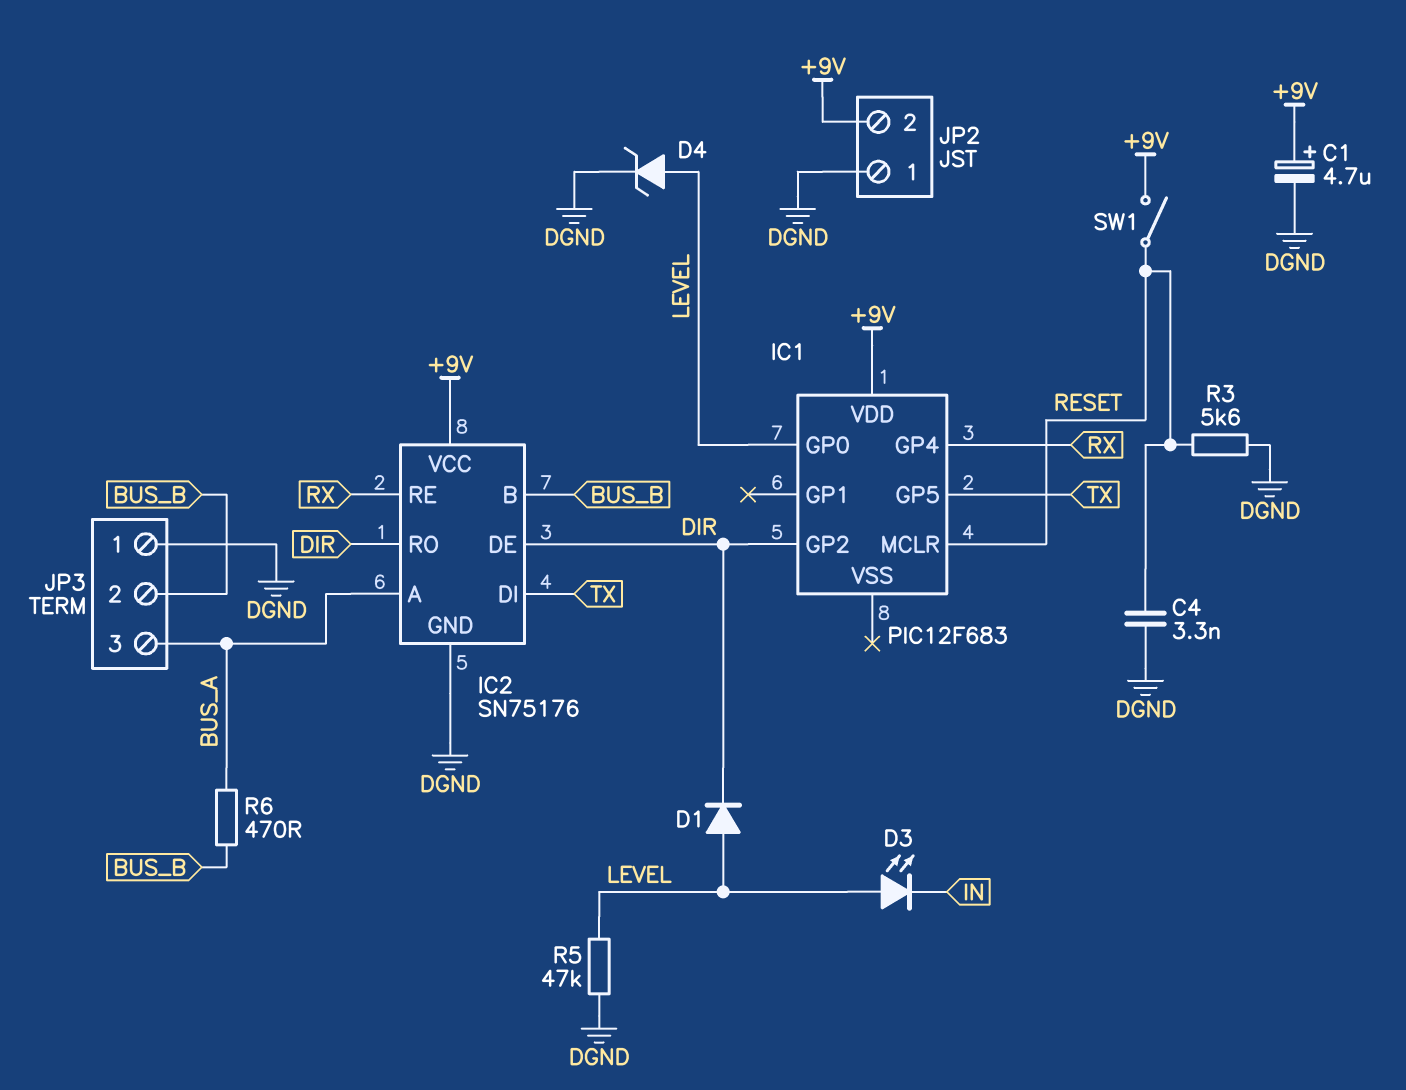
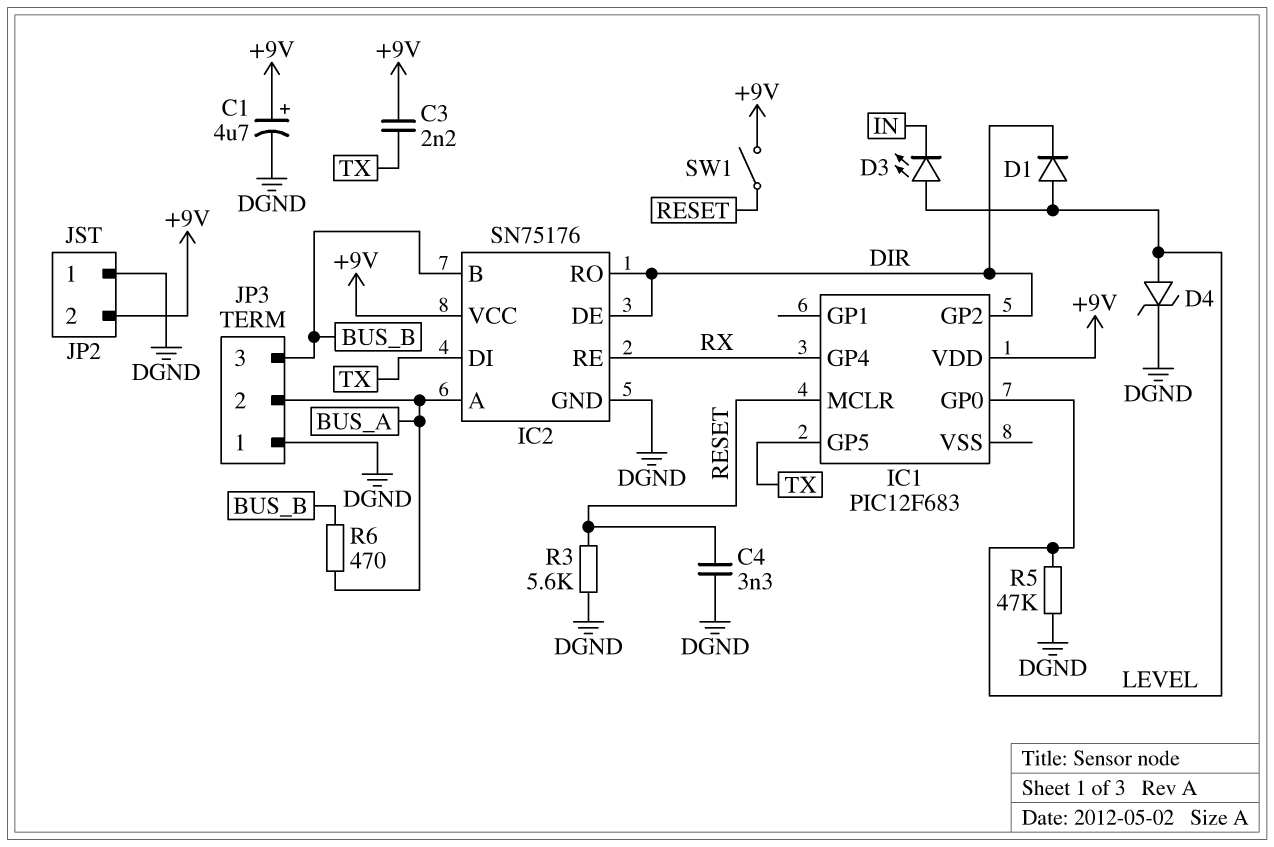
C3: none -> 2.2nF (+9V, TX)
JP3 pin 2: BUS_B -> BUS_A
JP3 pin 3: BUS_A -> BUS_B

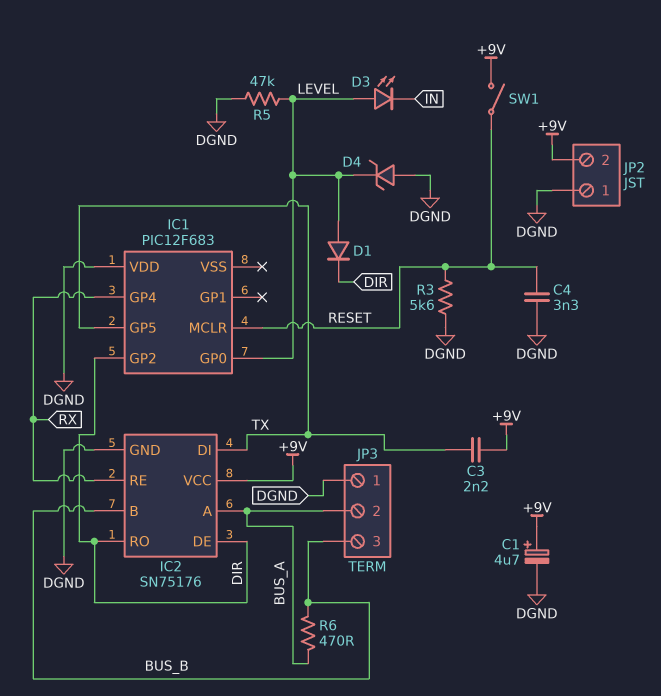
D4: zener (A LEVEL, K DGND) -> zener (A DGND, K LEVEL)
IC1 pin VDD: +9V -> DGND

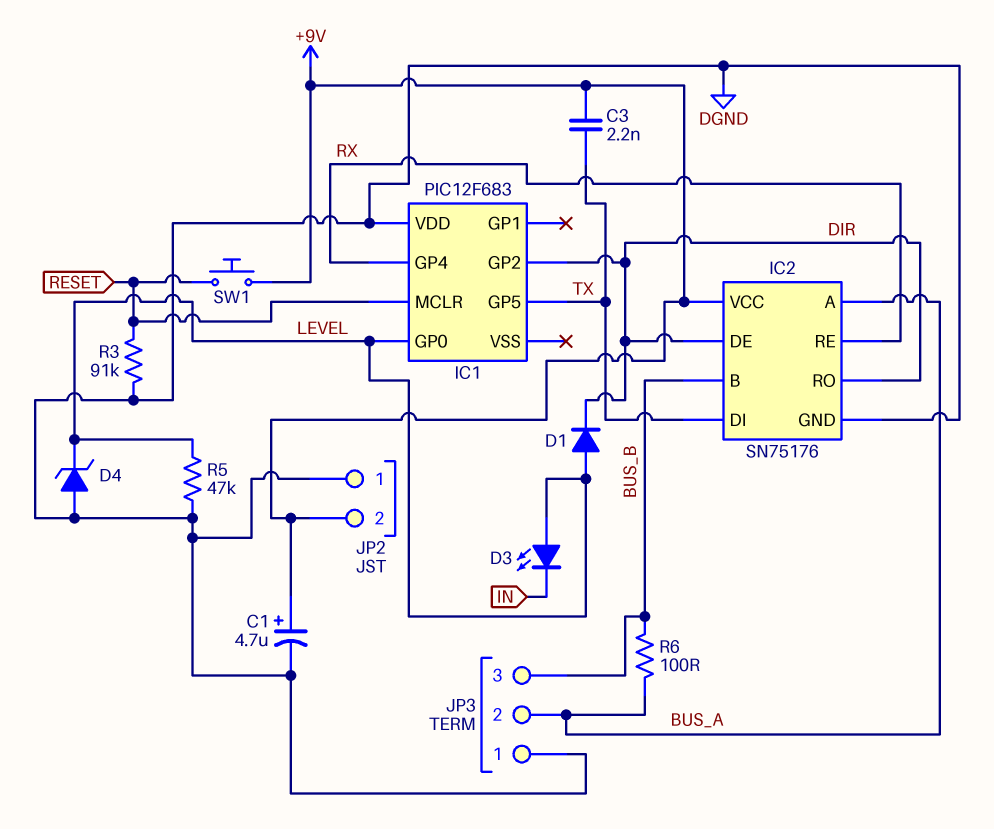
C4: 3.3nF (DGND, RESET) -> none
R3: 5.6k (DGND, RESET) -> 91k (DGND, RESET)
R6: 470 (BUS_A, BUS_B) -> 100 (BUS_A, BUS_B)
SW1: switch (+9V, RESET) -> button (+9V, RESET)

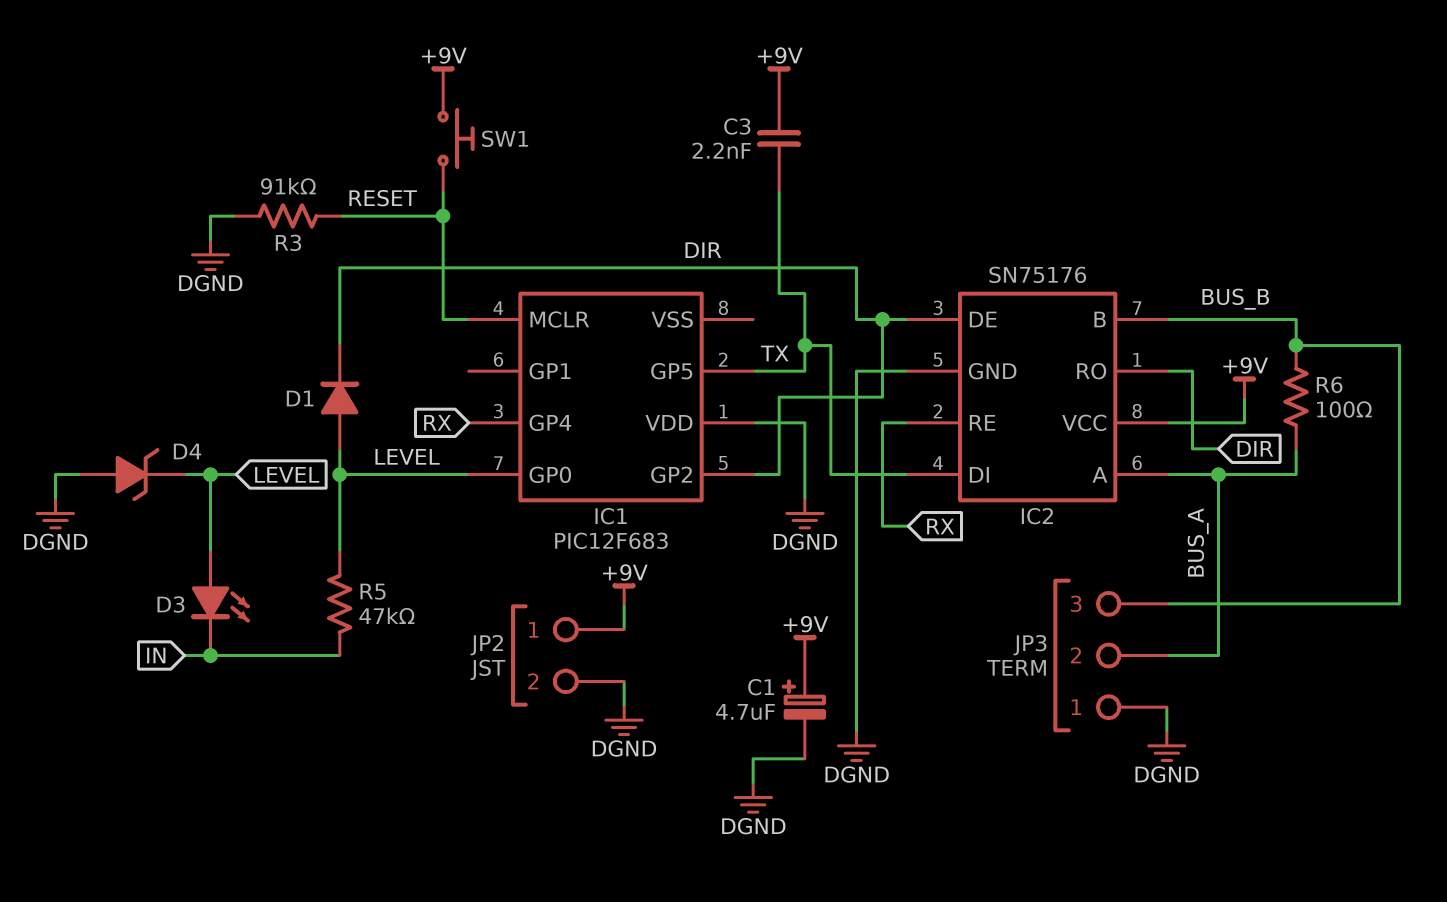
JP2 pin 1: DGND -> +9V
JP2 pin 2: +9V -> DGND
R5: 47k (DGND, LEVEL) -> 47k (IN, LEVEL)

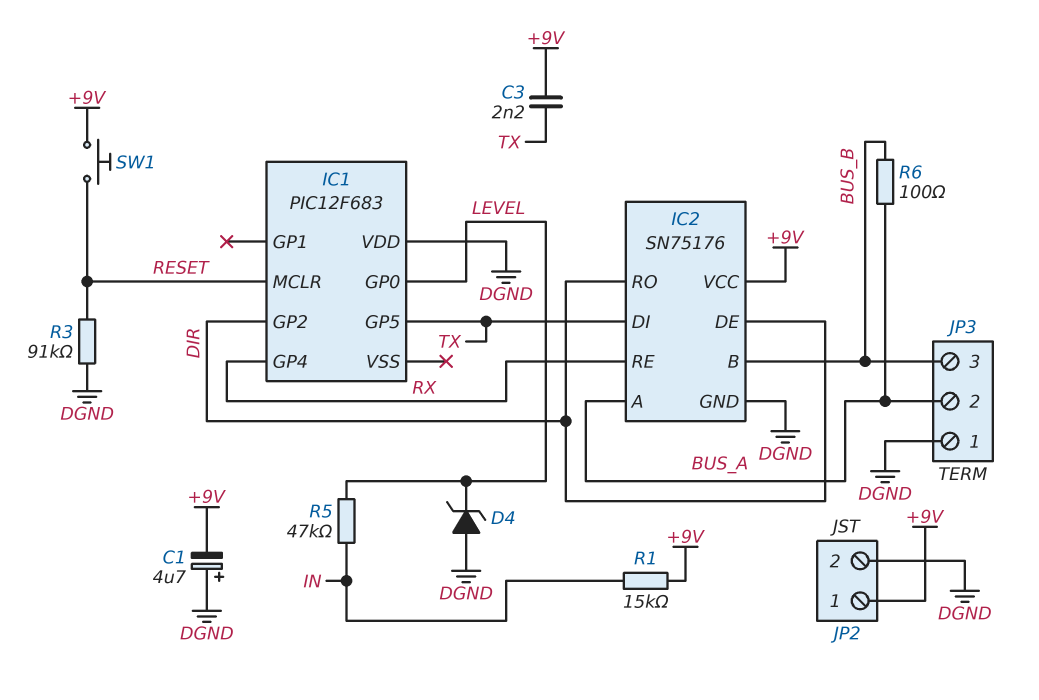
C1: 4.7uF (plus +9V, minus DGND) -> 4.7uF (plus DGND, minus +9V)
D1: diode (A LEVEL, K DIR) -> none
D3: LED (A LEVEL, K IN) -> none
R1: none -> 15k (+9V, IN)

